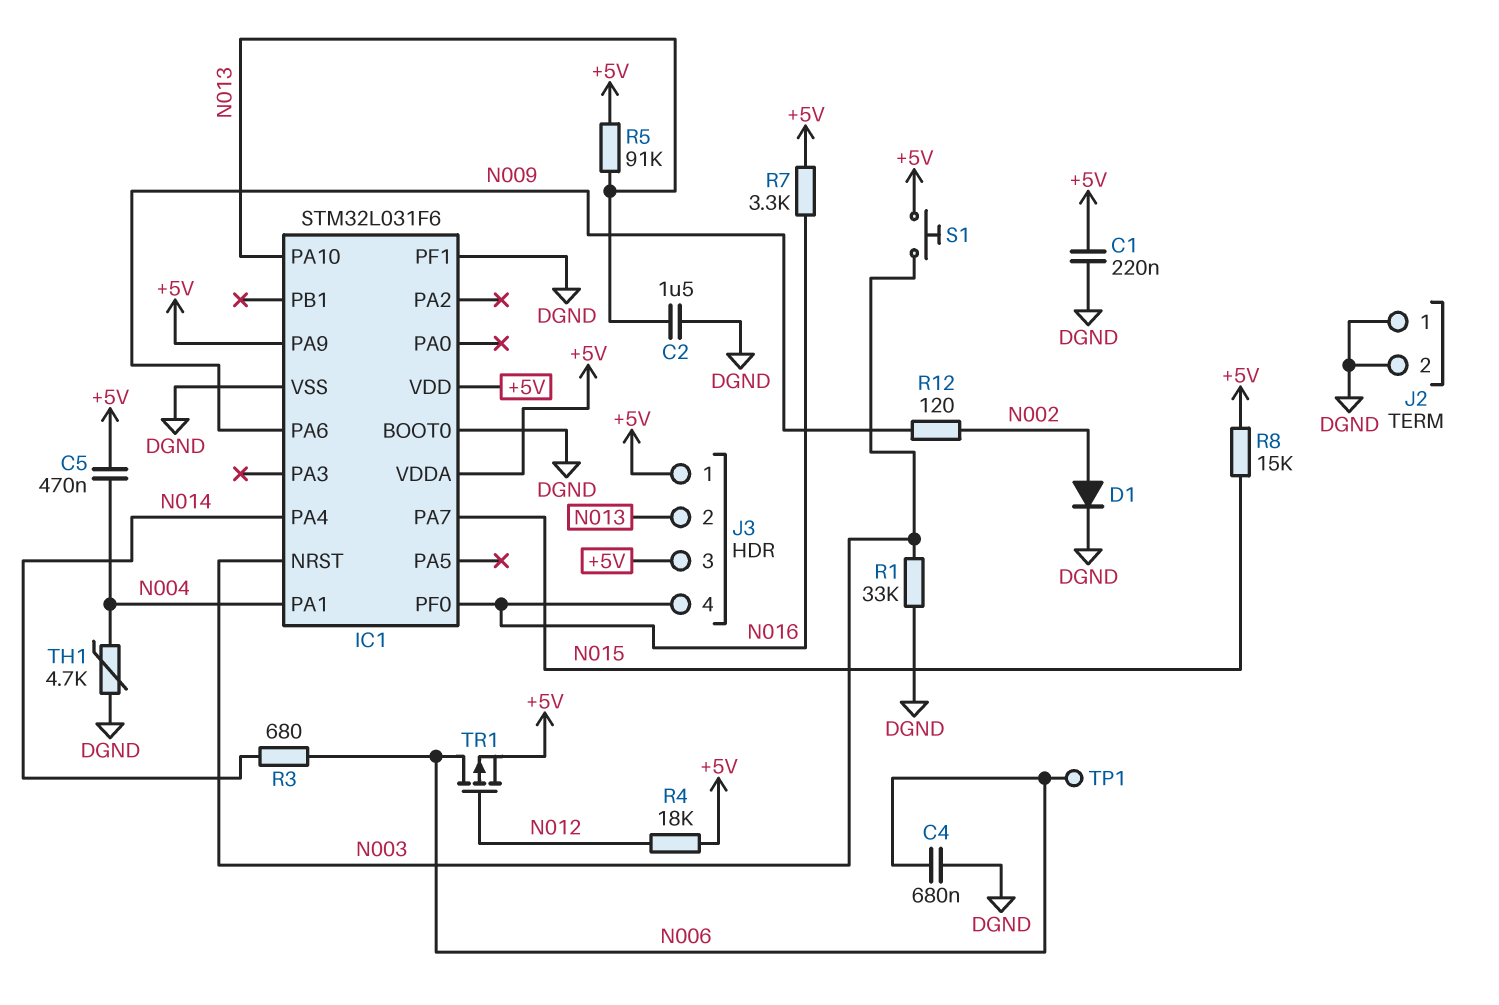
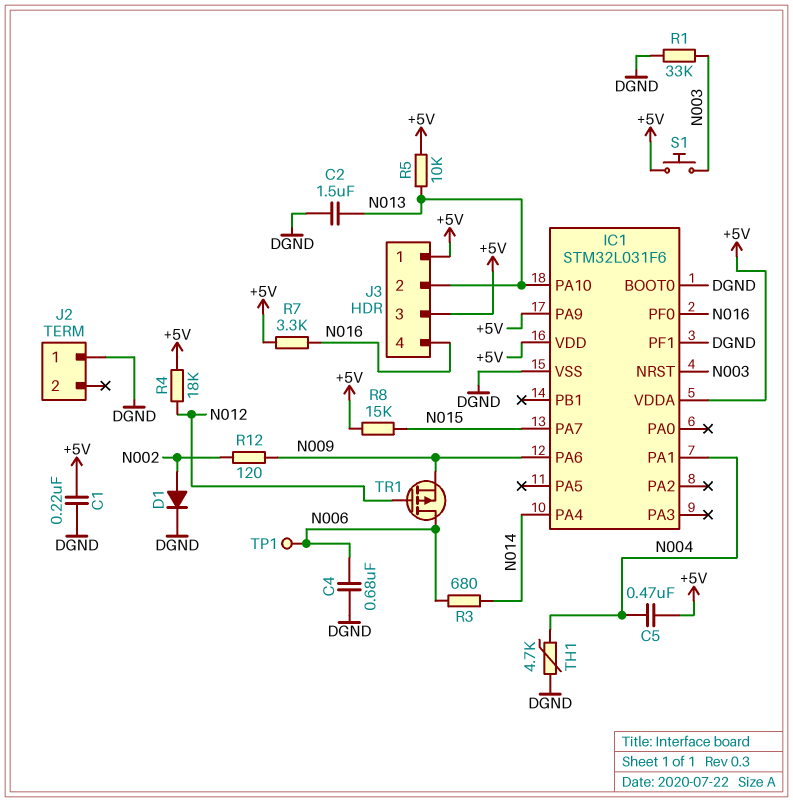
J2 pin 2: DGND -> none
R5: 91k (+5V, N013) -> 10k (+5V, N013)
TR1: PMOS (G N012, D N006, S +5V) -> PMOS (G N012, D N006, S N009)

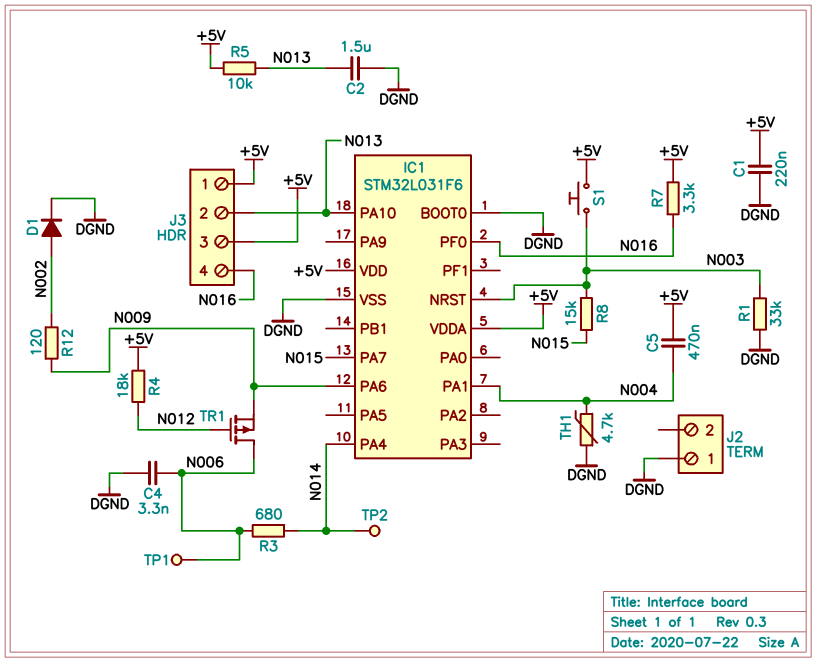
C4: 680nF (DGND, N006) -> 3.3nF (DGND, N006)
IC1 pin PA9: +5V -> none
IC1 pin PF1: DGND -> none
R8: 15k (+5V, N015) -> 15k (N003, N015)
TP2: none -> test point (N014)

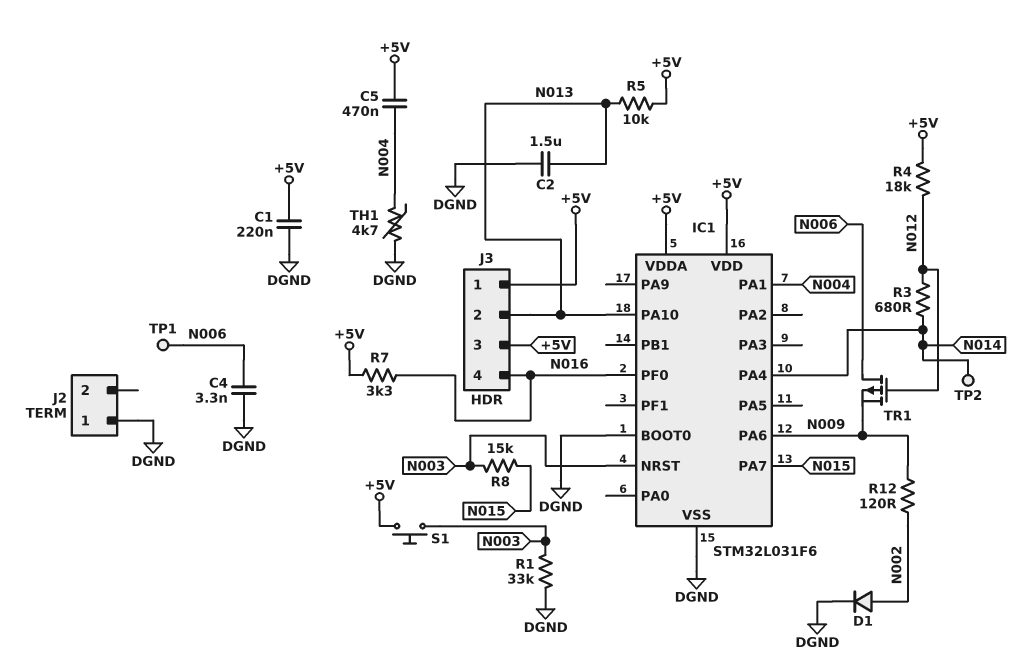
R3: 680 (N006, N014) -> 680 (N012, N014)

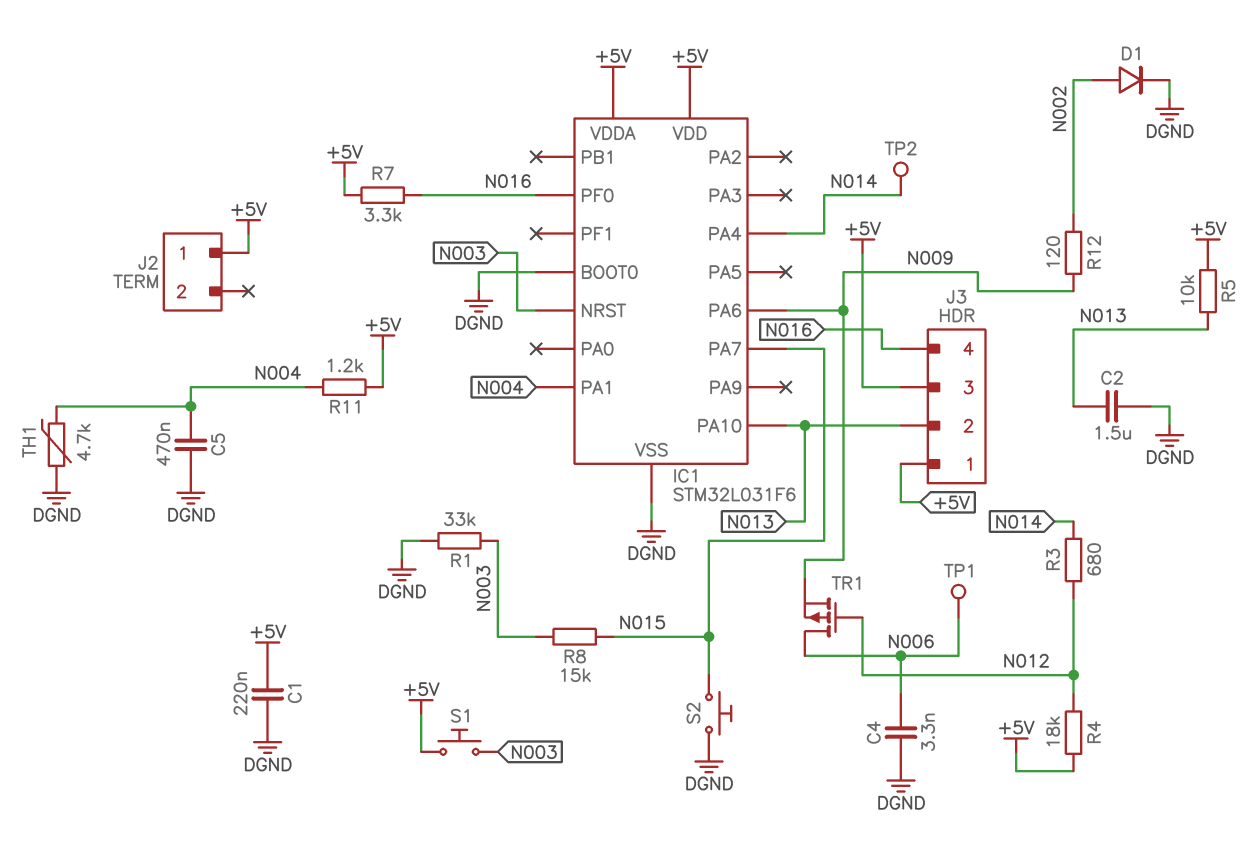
C5: 470nF (+5V, N004) -> 470nF (DGND, N004)
J2 pin 1: DGND -> +5V
R11: none -> 1.2k (+5V, N004)
S2: none -> button (DGND, N015)

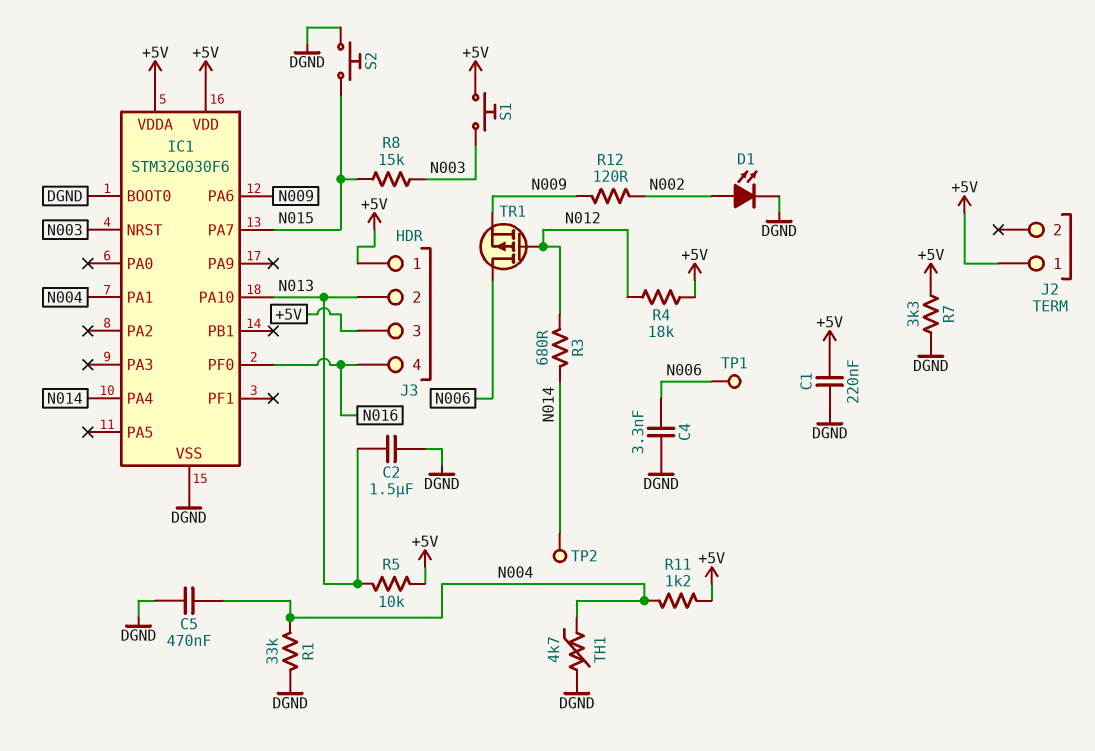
D1: diode (A N002, K DGND) -> LED (A N002, K DGND)
IC1: STM32L031F6 -> STM32G030F6
R1: 33k (DGND, N003) -> 33k (DGND, N004)
R7: 3.3k (+5V, N016) -> 3.3k (+5V, DGND)

